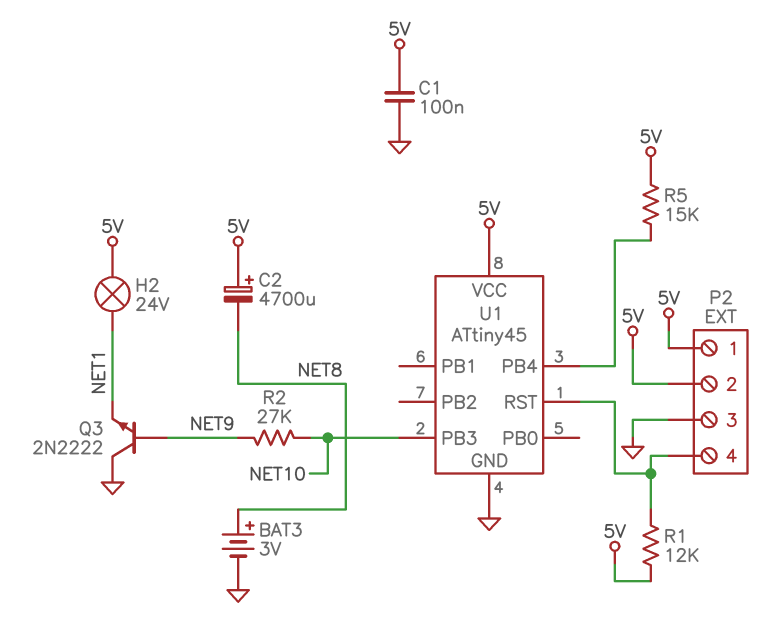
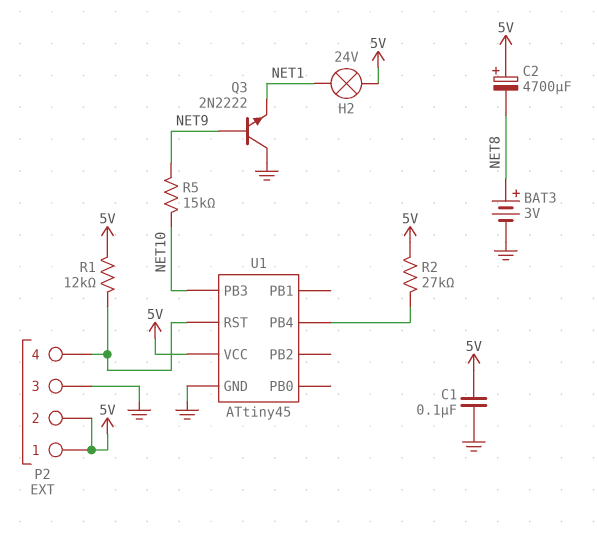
R2: 27k (NET9, NET10) -> 27k (5V, U1/PB4)
R5: 15k (5V, U1/PB4) -> 15k (NET9, NET10)

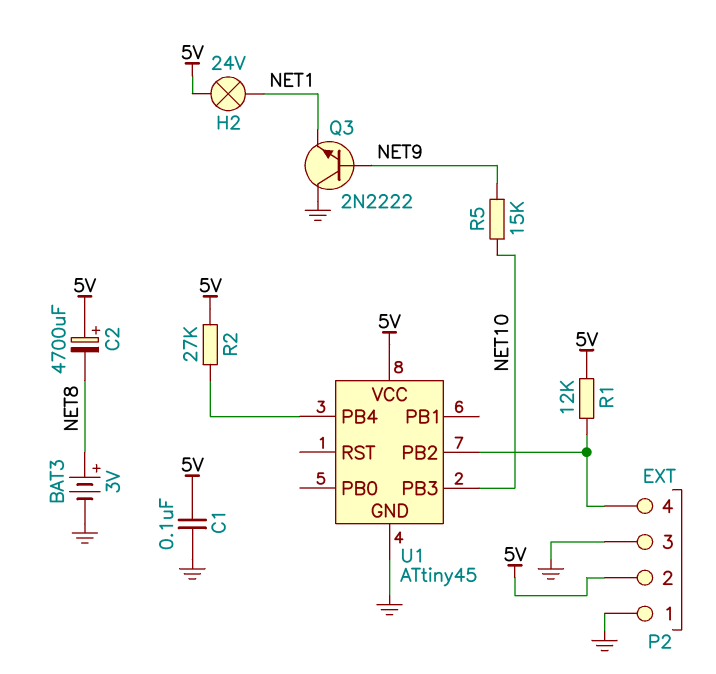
P2 pin 1: 5V -> GND
U1 pin PB2: none -> P2/4
U1 pin RST: P2/4 -> none

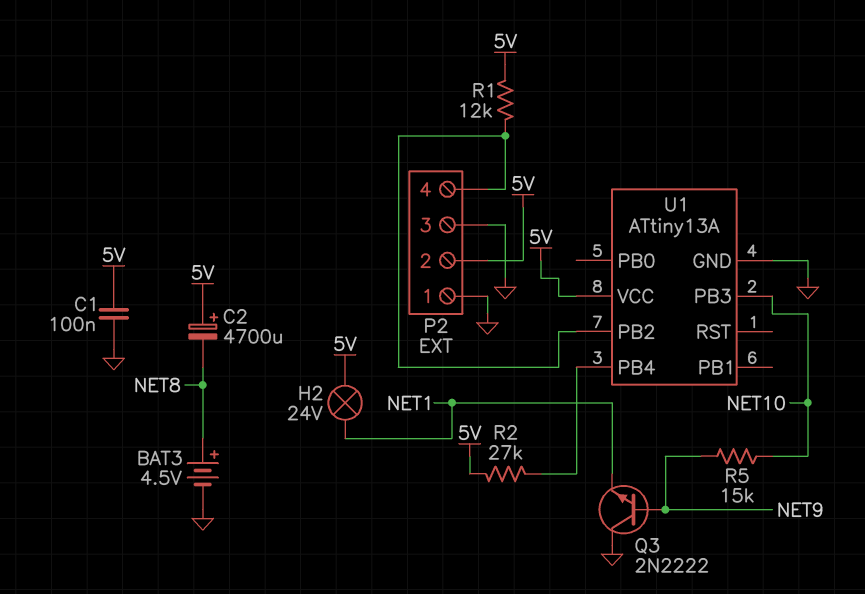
BAT3: 3V (plus NET8, minus GND) -> 4.5V (plus NET8, minus GND)
U1: ATtiny45 -> ATtiny13A

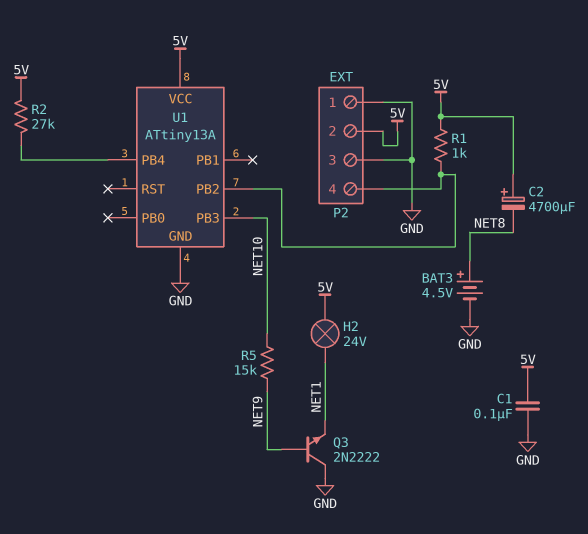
R1: 12k (5V, P2/4) -> 1k (5V, P2/4)

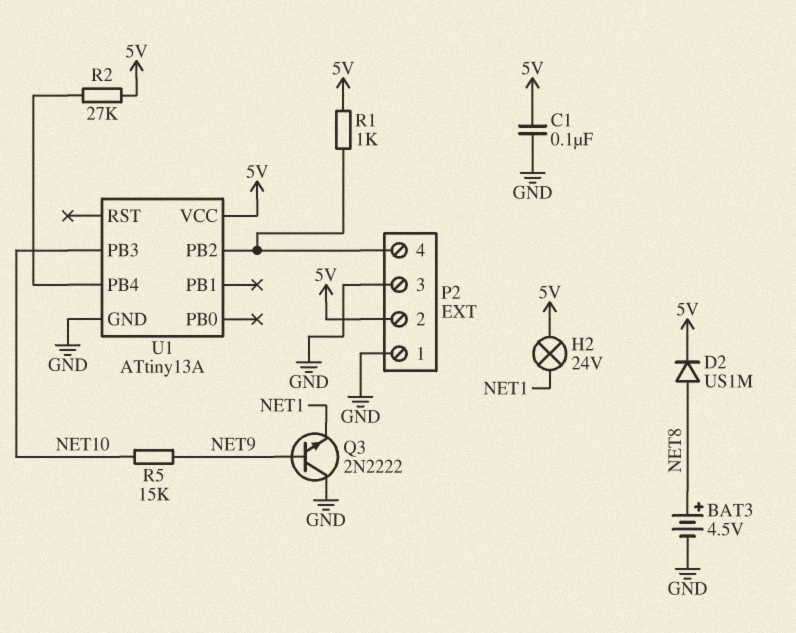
C2: 4700uF (plus 5V, minus NET8) -> none
D2: none -> diode US1M (A NET8, K 5V)

